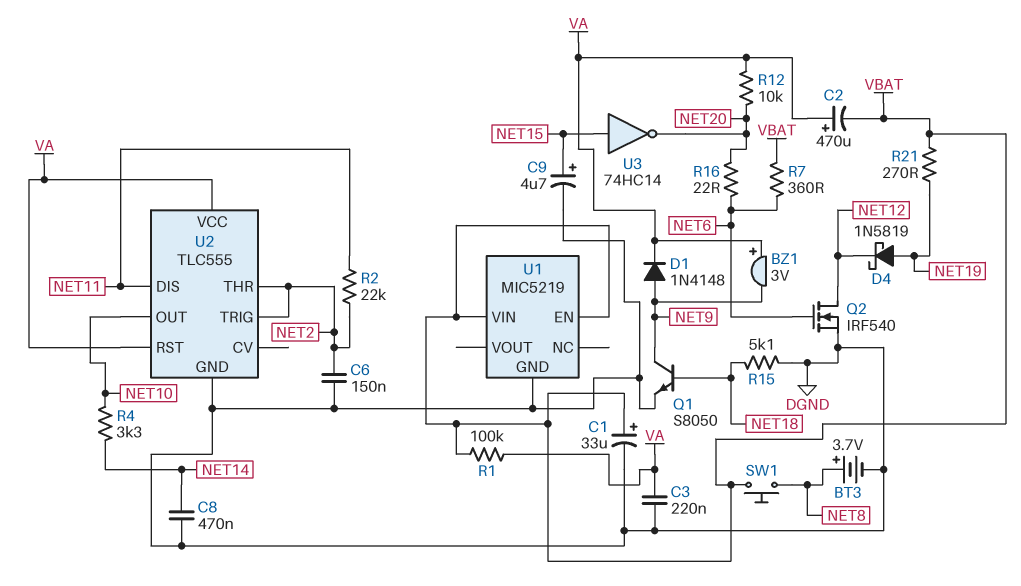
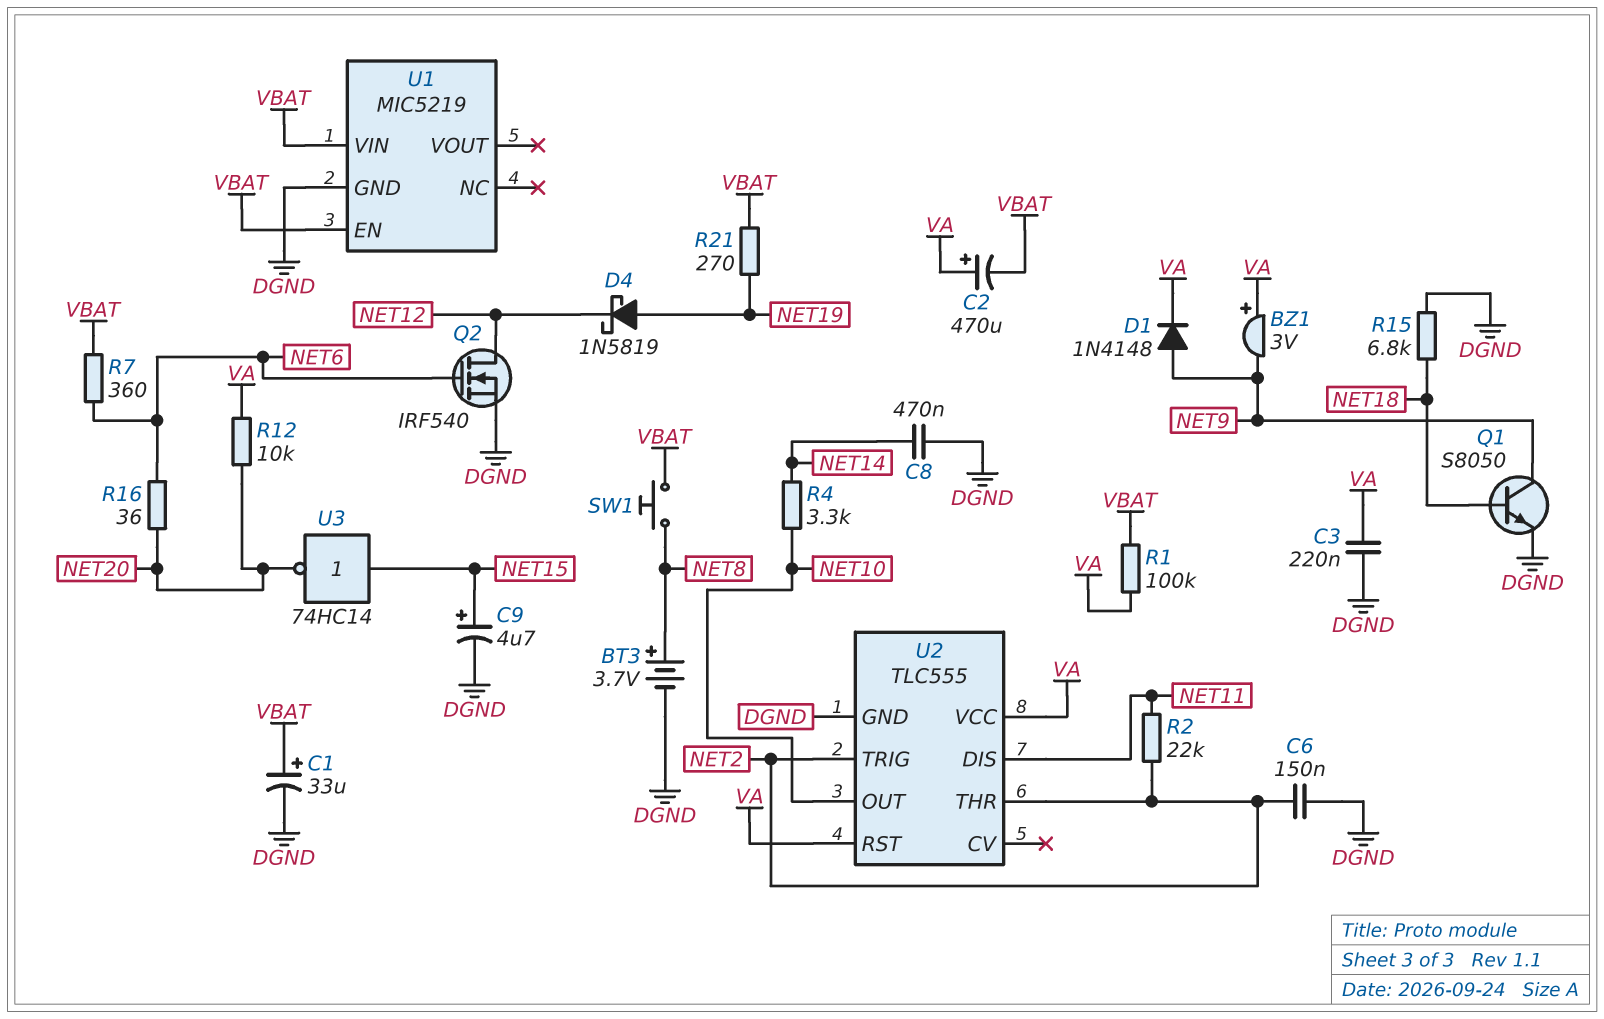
R15: 5.1k (DGND, NET18) -> 6.8k (DGND, NET18)
R16: 22 (NET6, NET20) -> 36 (NET6, NET20)

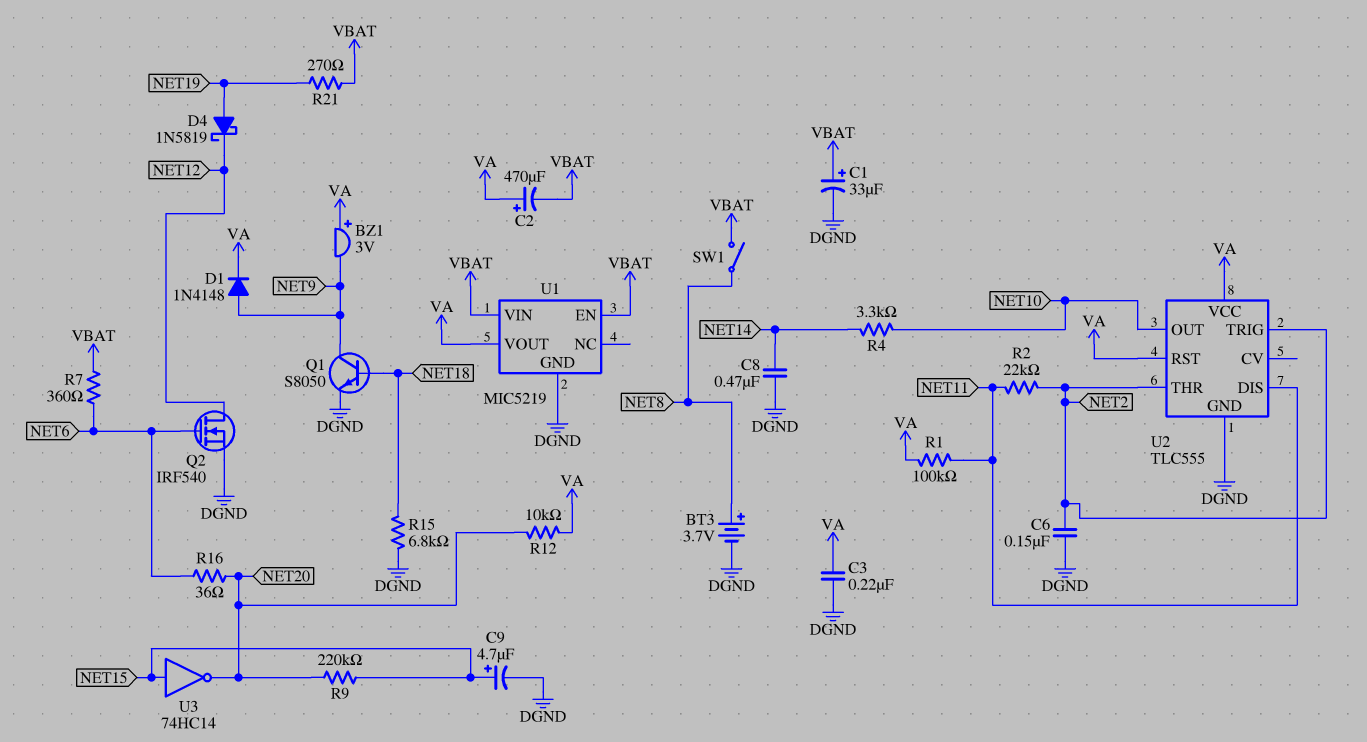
R1: 100k (VA, VBAT) -> 100k (NET11, VA)
R9: none -> 220k (NET15, NET20)
SW1: button (NET8, VBAT) -> switch (NET8, VBAT)
U1 pin VOUT: none -> VA

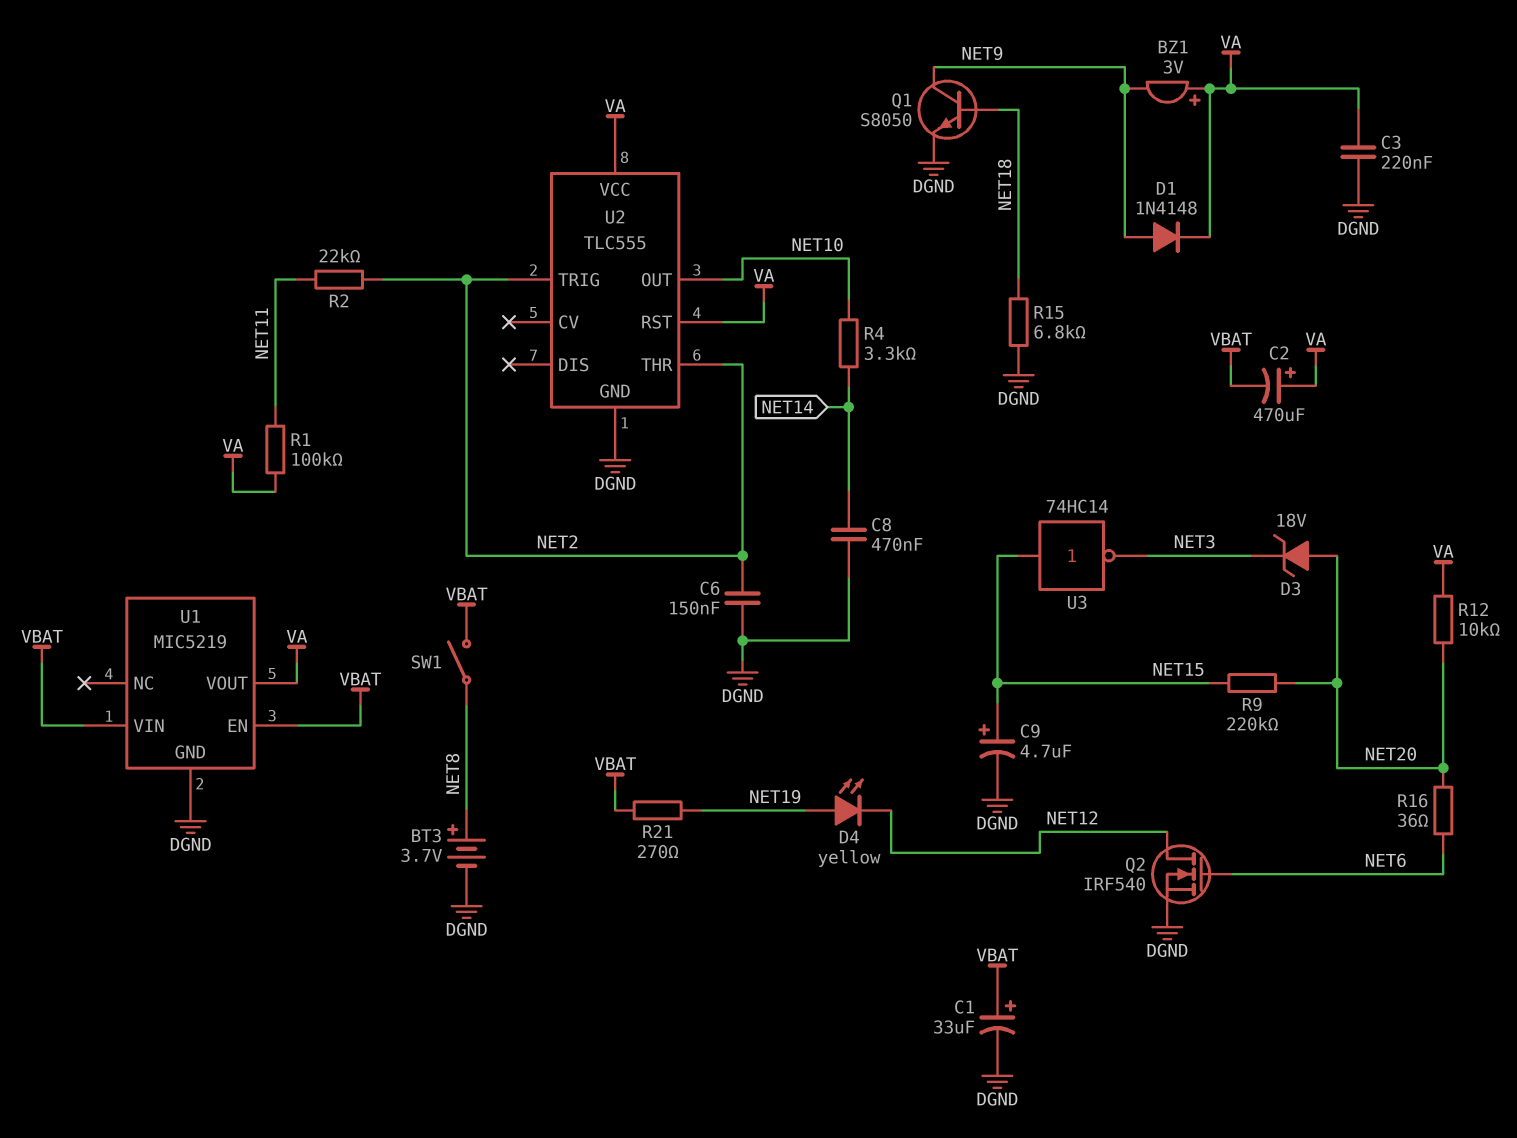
D3: none -> zener 18V (A NET20, K NET3)
D4: schottky 1N5819 (A NET19, K NET12) -> LED yellow (A NET19, K NET12)
R7: 360 (NET6, VBAT) -> none
U2 pin DIS: NET11 -> none
U3: NOT 74HC14 (in NET15, out NET20) -> NOT 74HC14 (in NET15, out NET3)

